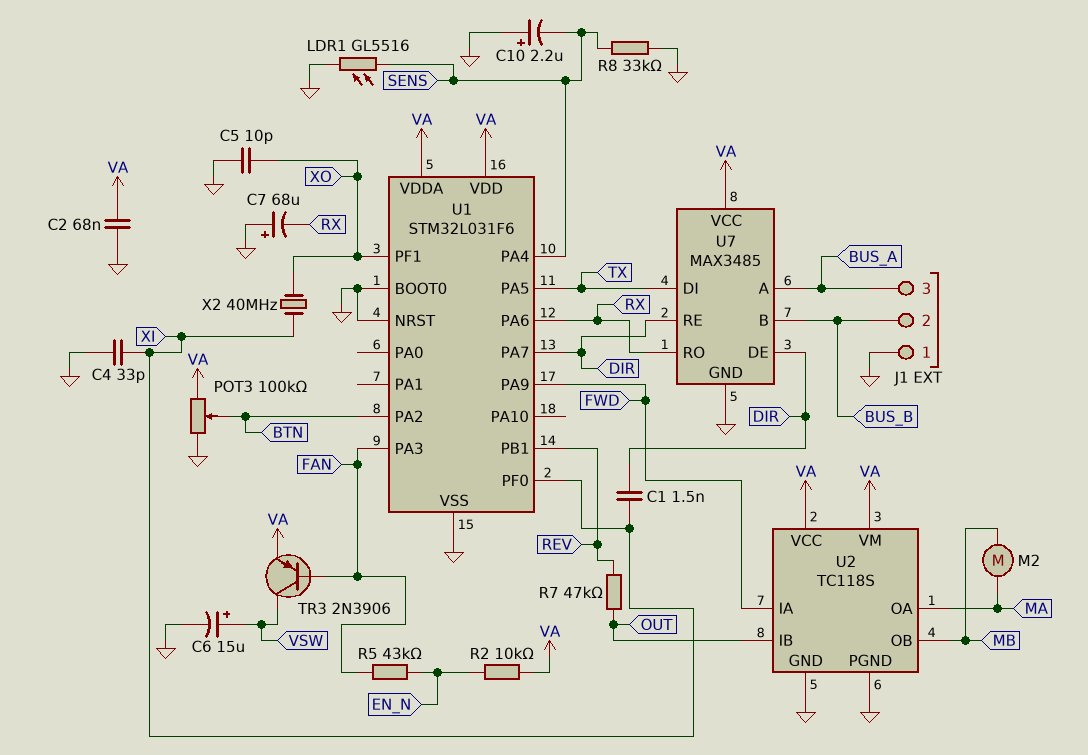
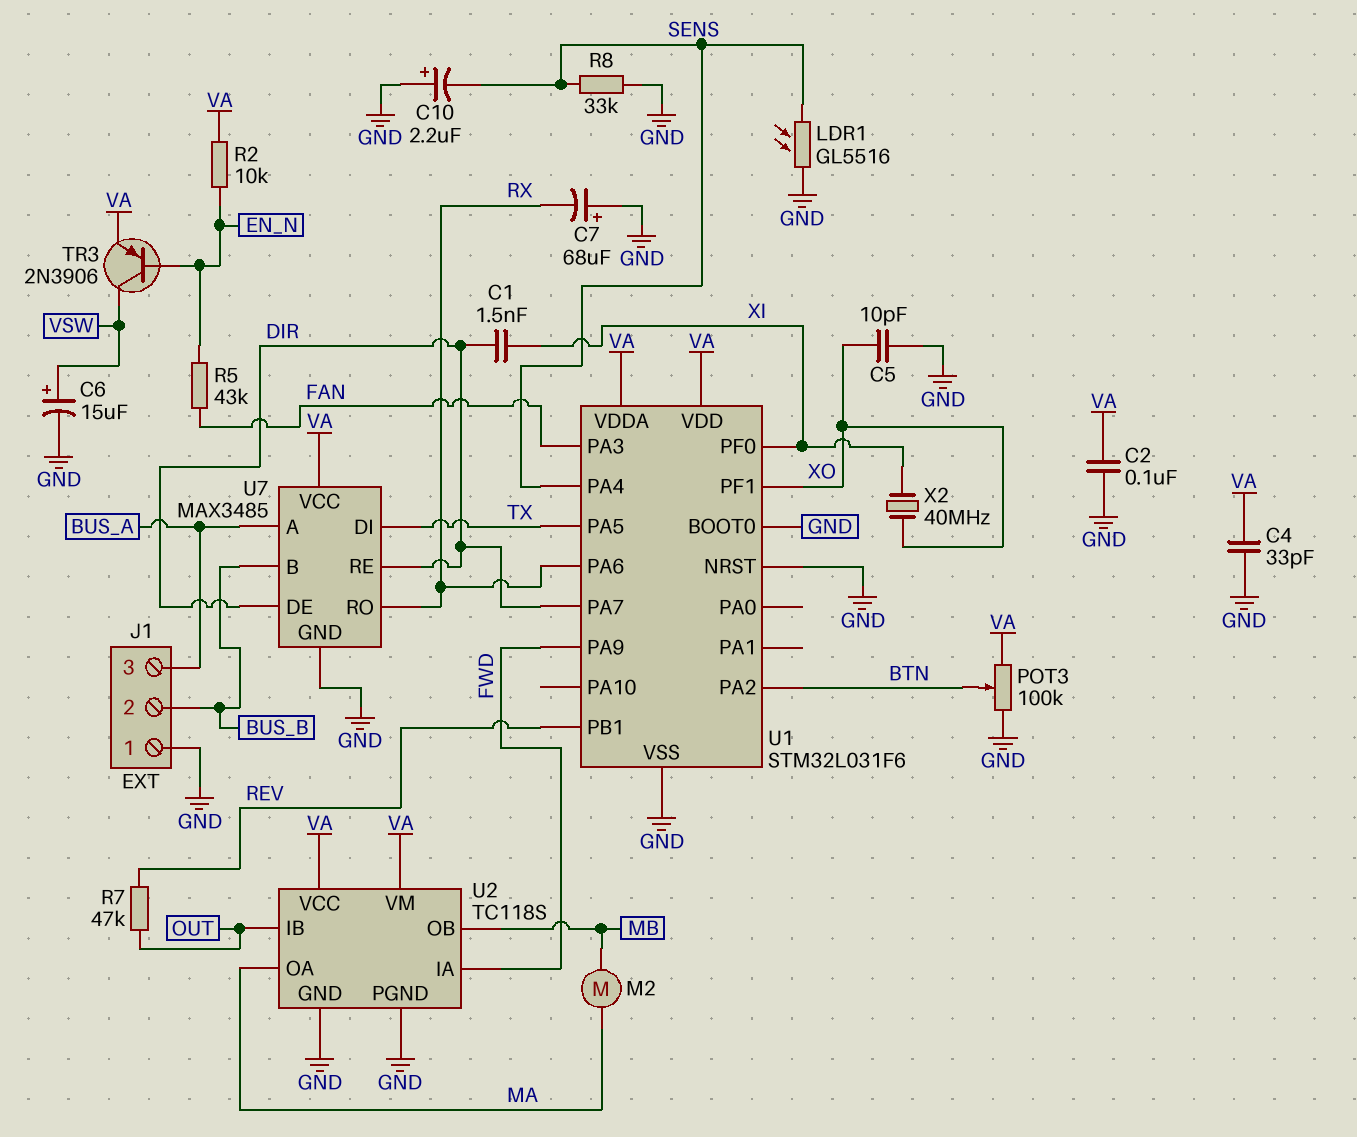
C2: 68nF (GND, VA) -> 100nF (GND, VA)
C4: 33pF (GND, XI) -> 33pF (GND, VA)
TR3: PNP 2N3906 (B FAN, C VSW, E VA) -> PNP 2N3906 (B EN_N, C VSW, E VA)

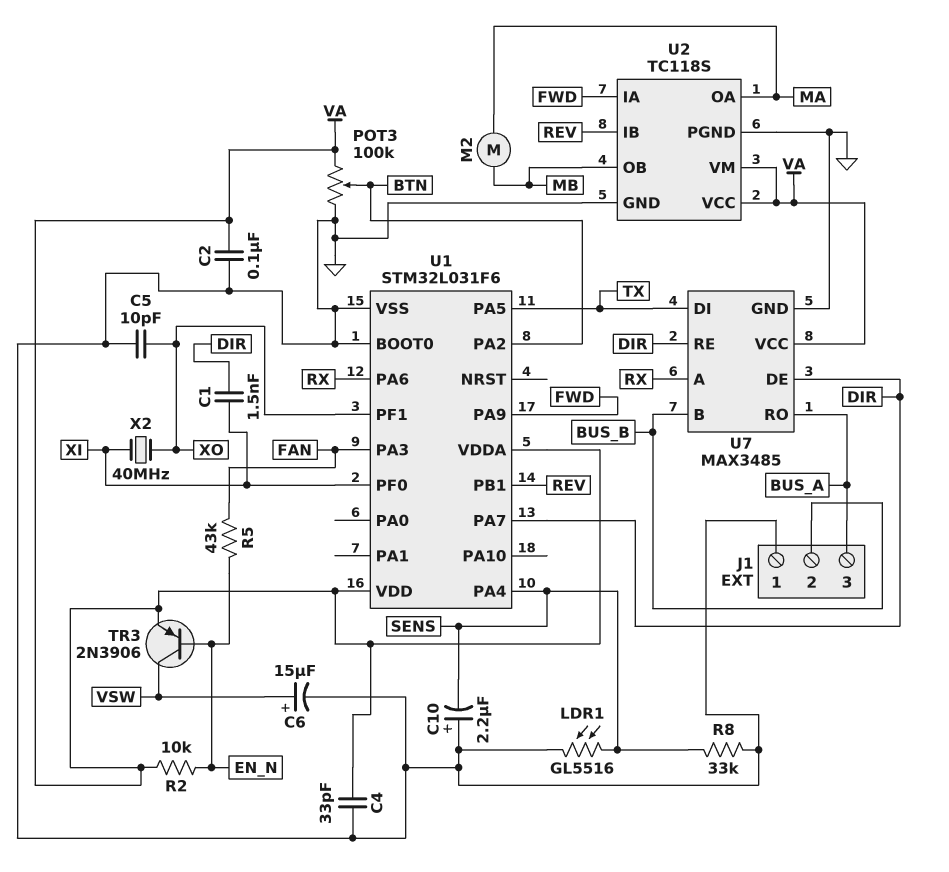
C7: 68uF (plus GND, minus RX) -> none
R7: 47k (OUT, REV) -> none
U1 pin NRST: GND -> none
U2 pin IB: OUT -> REV
U7 pin A: BUS_A -> RX
U7 pin RO: RX -> BUS_A

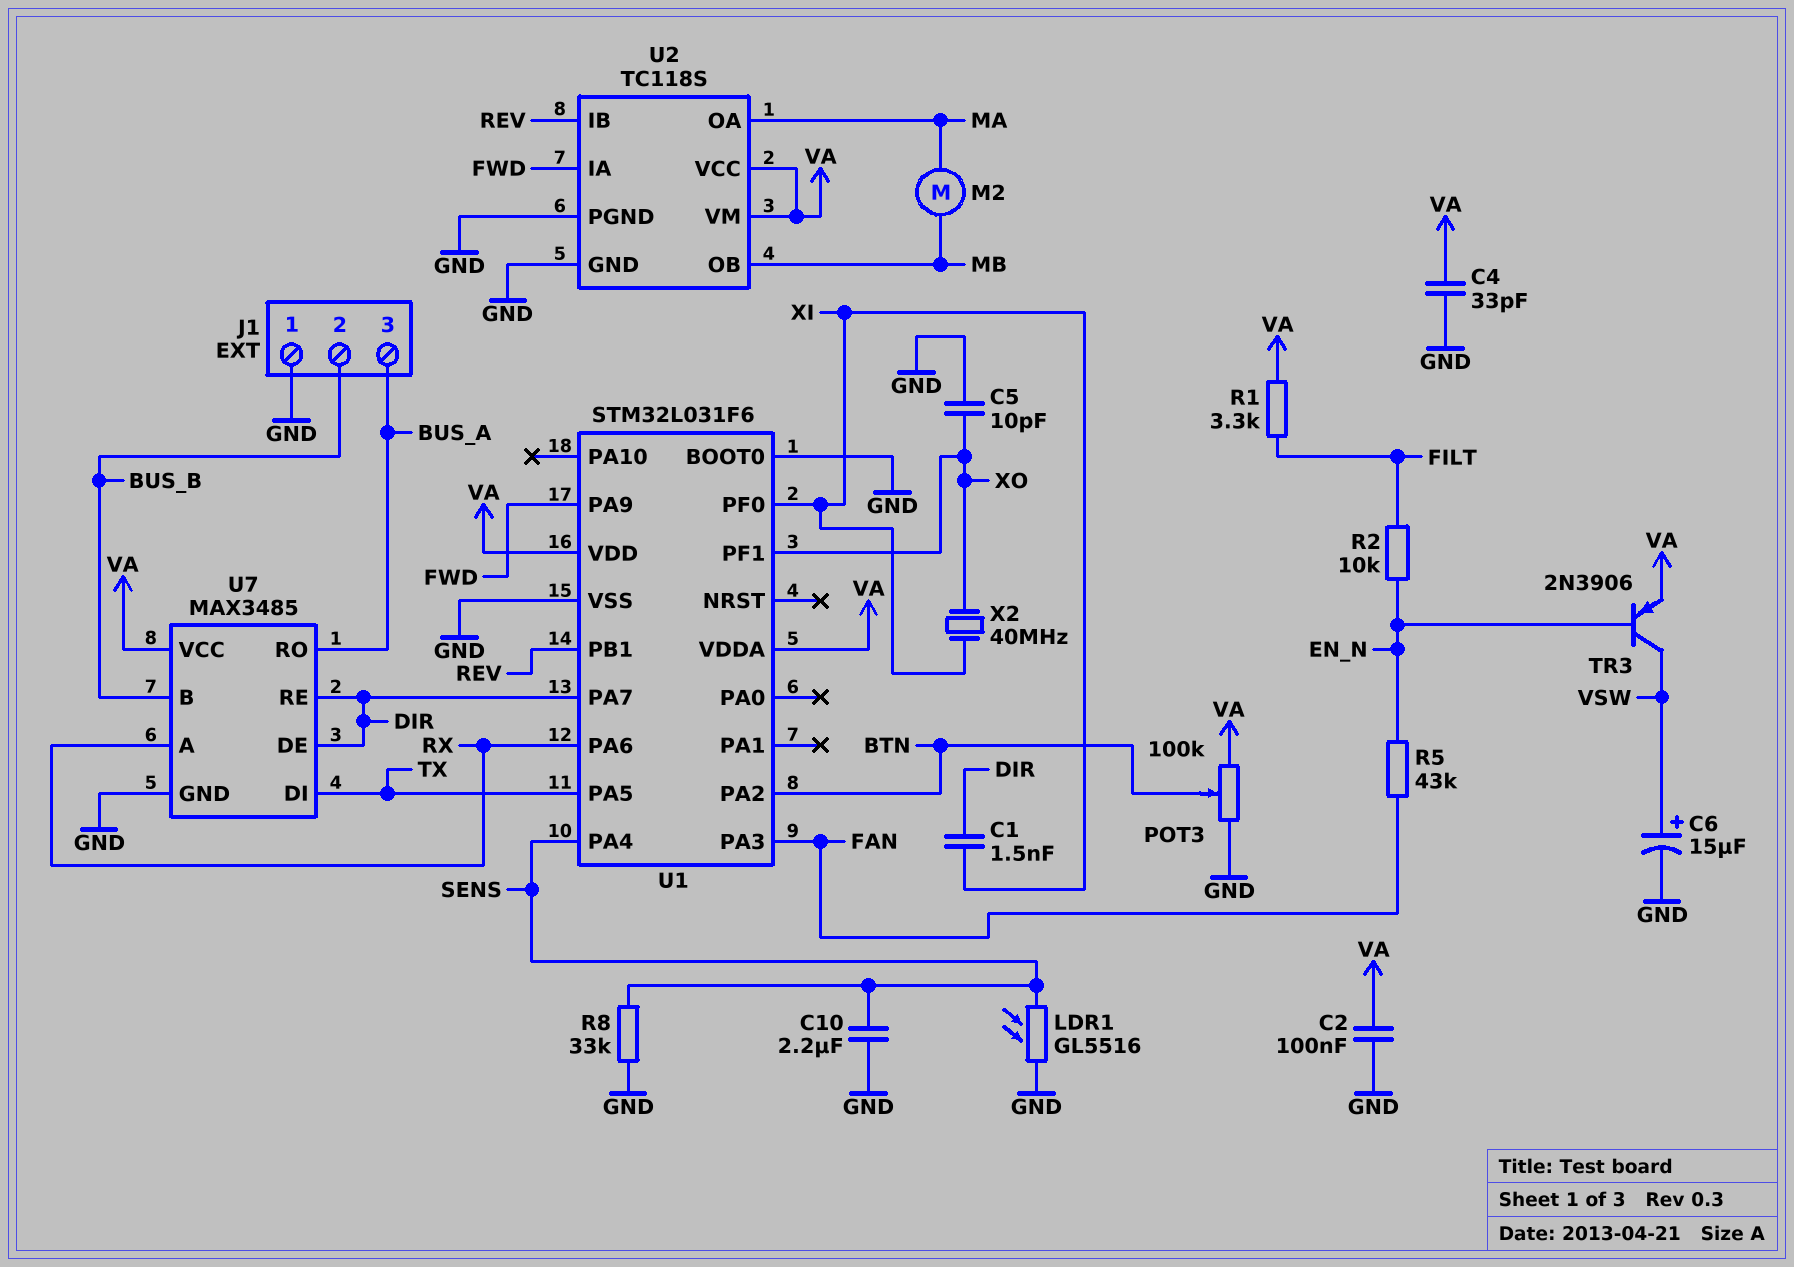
C10: 2.2uF (plus GND, minus SENS) -> 2.2uF (GND, SENS)
R1: none -> 3.3k (FILT, VA)
R2: 10k (EN_N, VA) -> 10k (EN_N, FILT)

